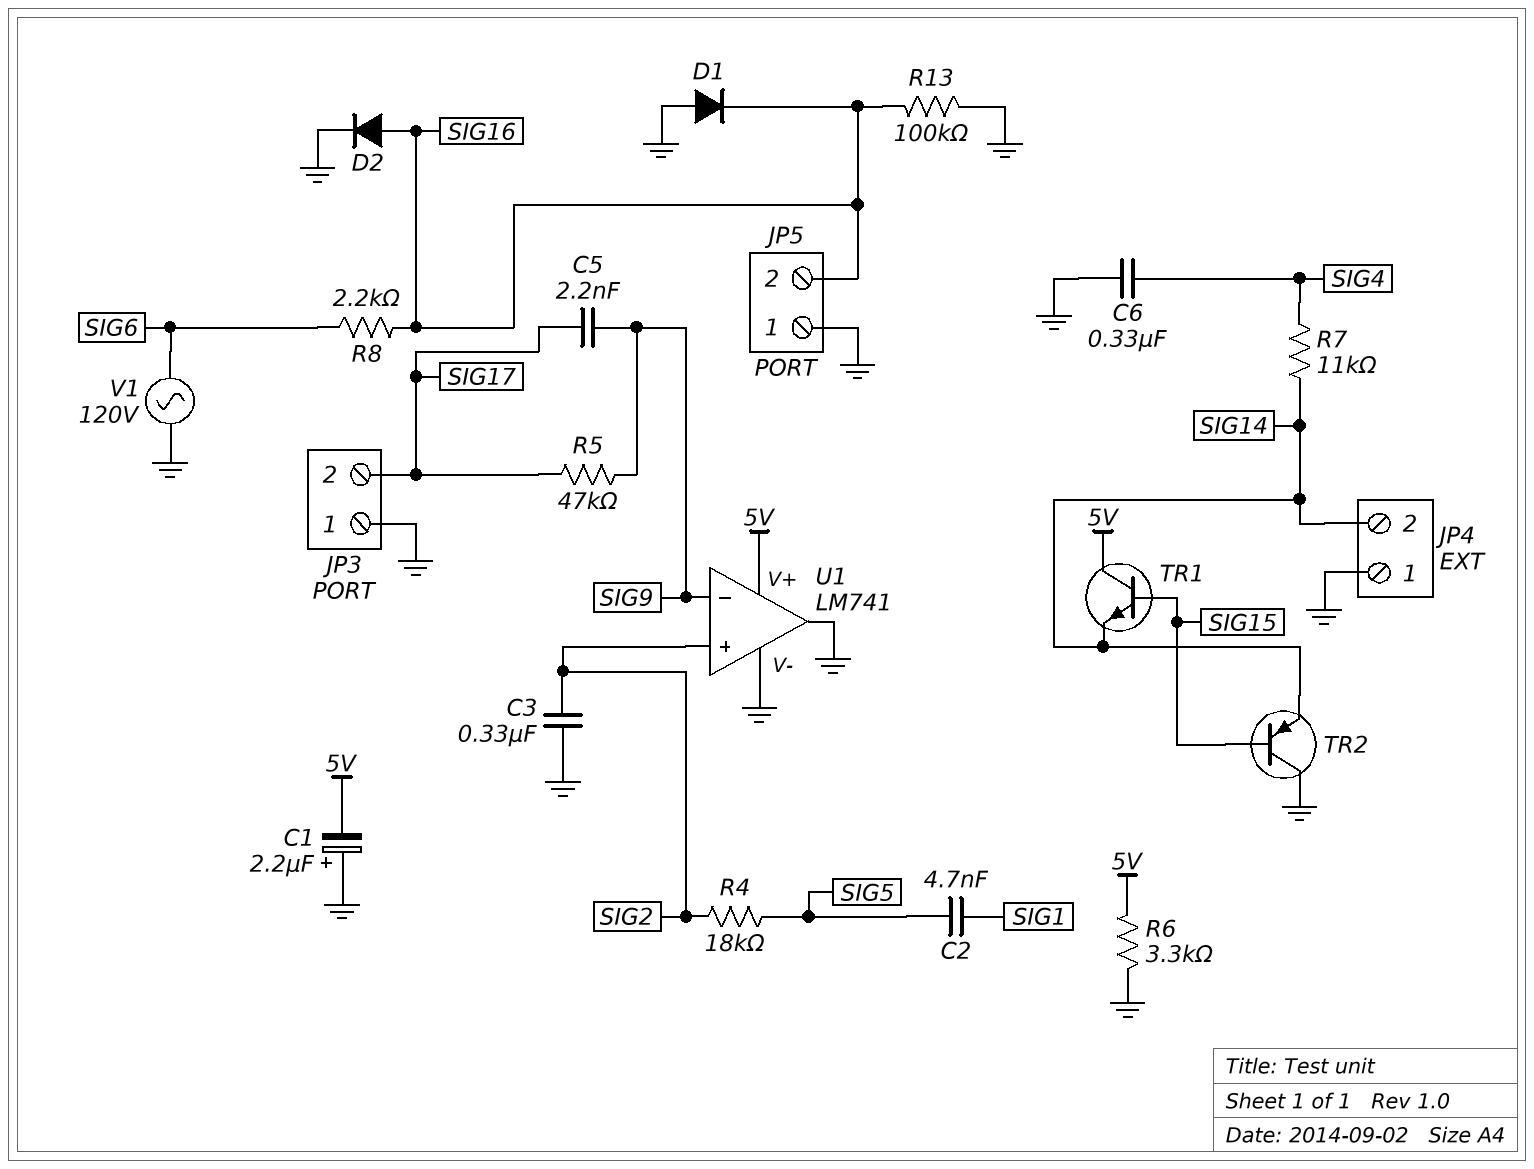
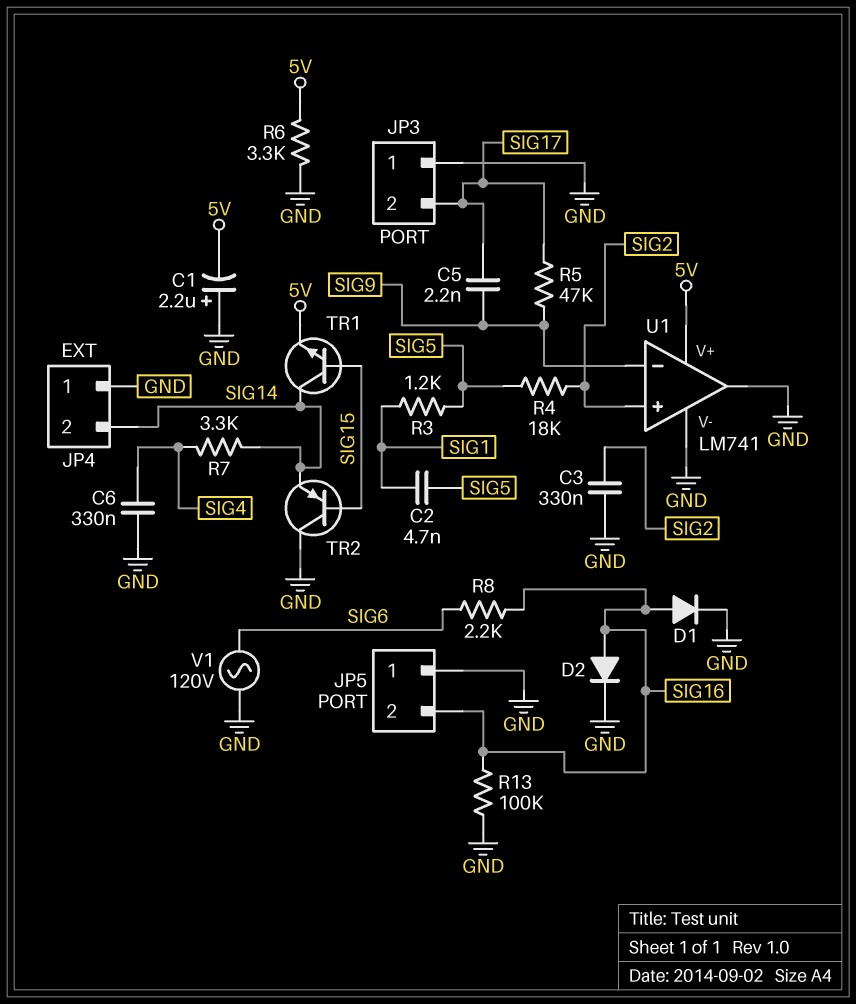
D1: diode (A GND, K SIG16) -> diode (A SIG16, K GND)
R3: none -> 1.2k (SIG1, SIG5)
R7: 11k (SIG4, SIG14) -> 3.3k (SIG4, SIG14)
TR1: NPN (B SIG15, C 5V, E SIG14) -> NPN (B SIG15, C SIG14, E 5V)

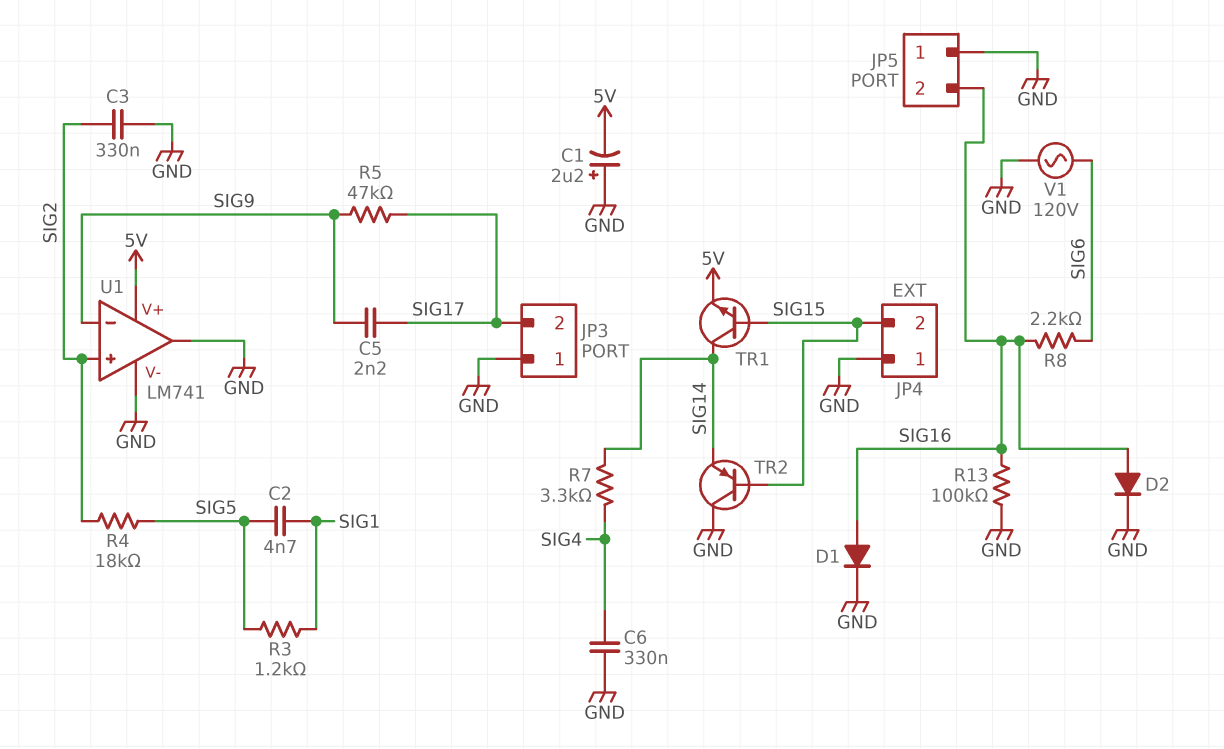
JP4 pin 2: SIG14 -> SIG15
R6: 3.3k (5V, GND) -> none

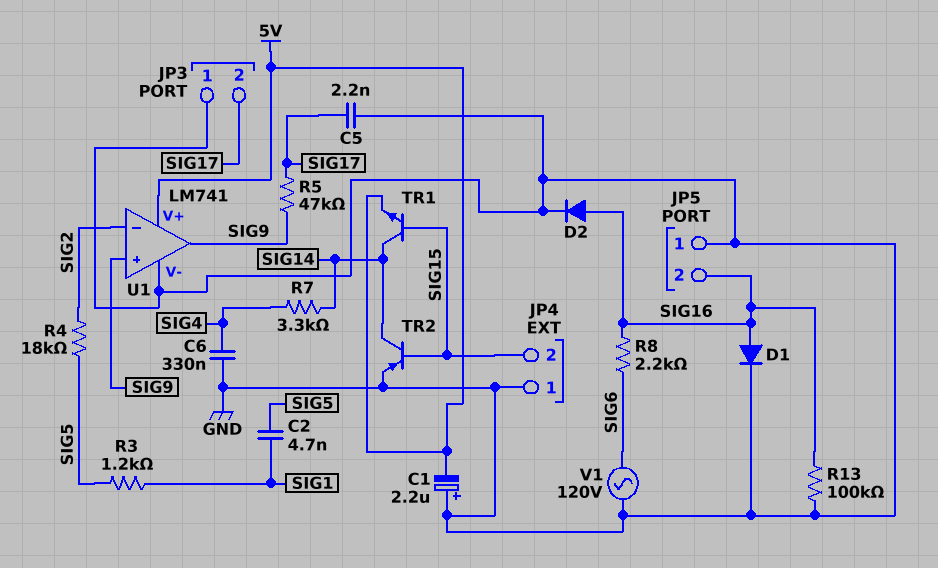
C3: 330nF (GND, SIG2) -> none
C5: 2.2nF (SIG9, SIG17) -> 2.2nF (GND, SIG17)
TR2: PNP (B SIG15, C GND, E SIG14) -> PNP (B SIG15, C SIG14, E GND)
U1 pin in+: SIG2 -> SIG9
U1 pin in-: SIG9 -> SIG2
U1 pin out: GND -> SIG9

